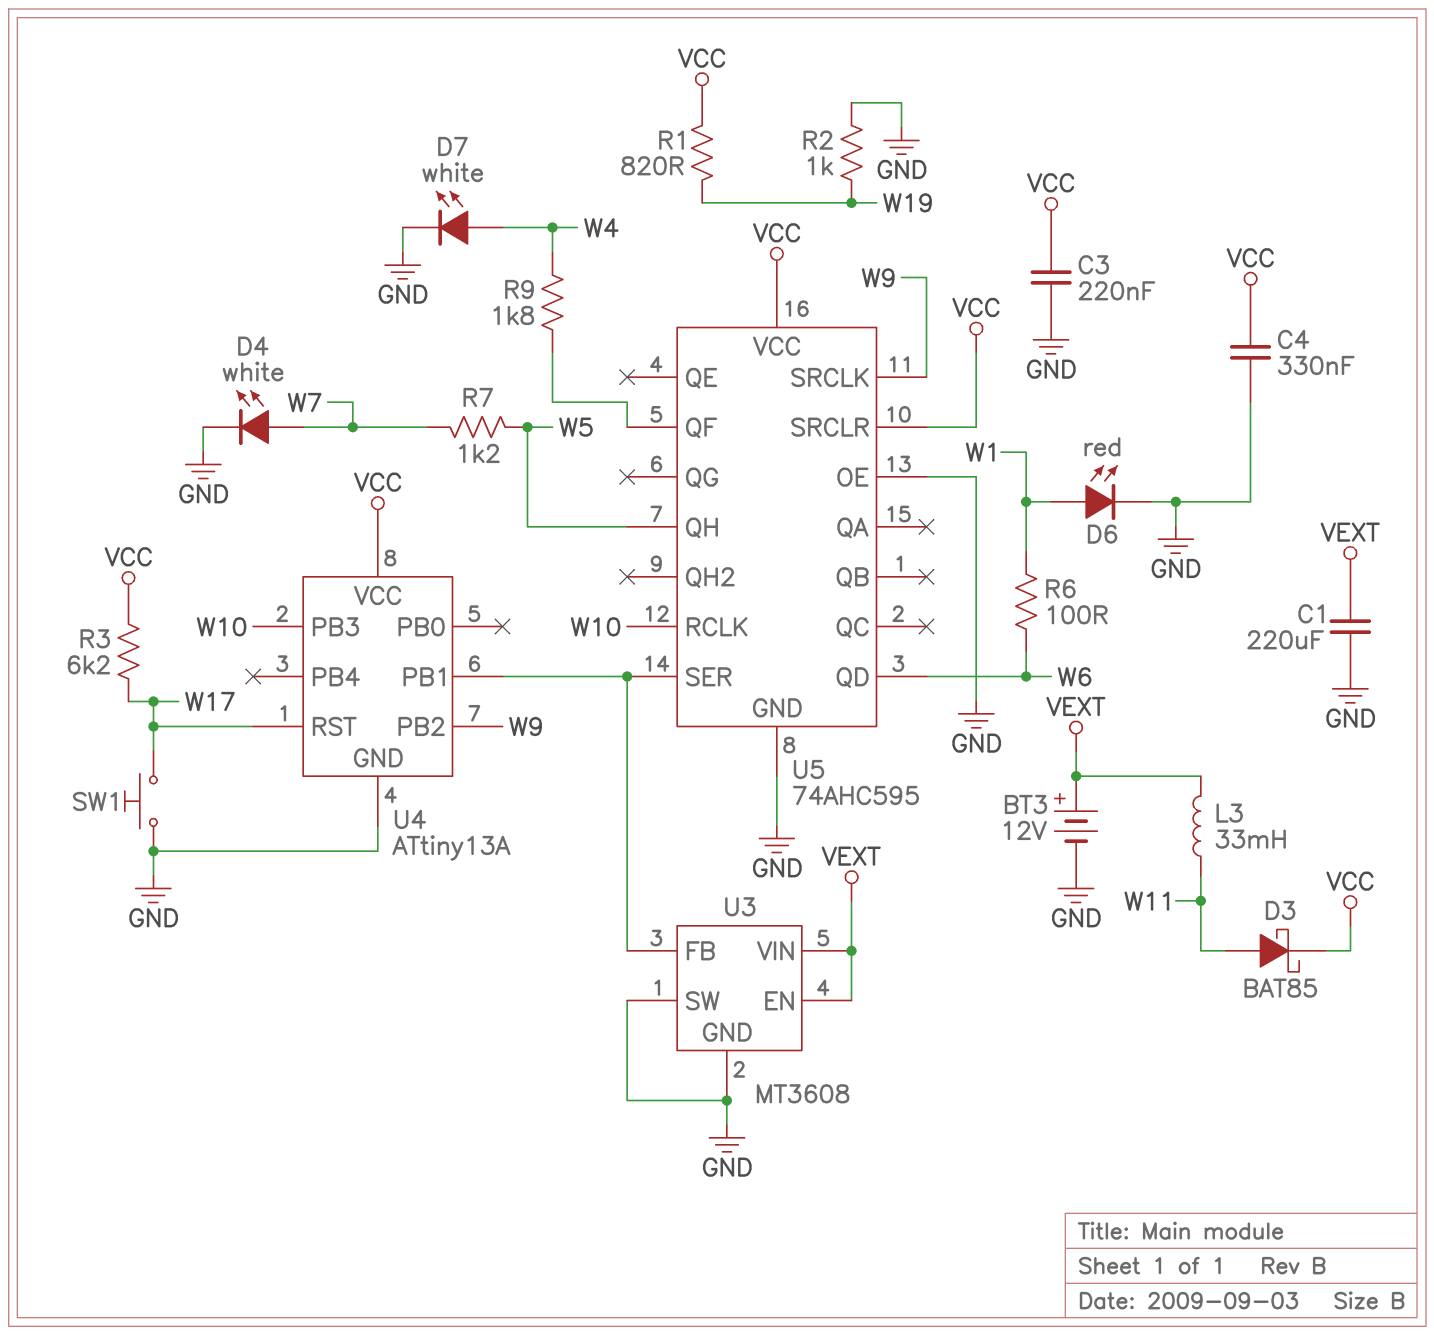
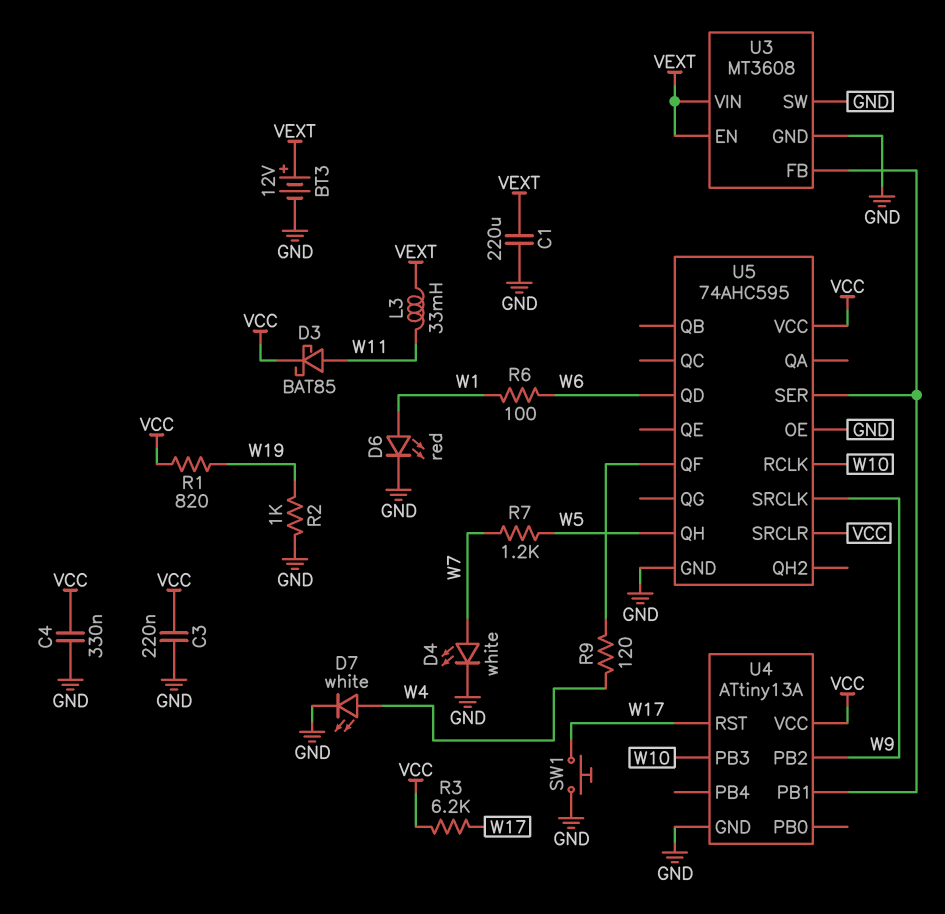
R9: 1.8k (U5/QF, W4) -> 120 (U5/QF, W4)

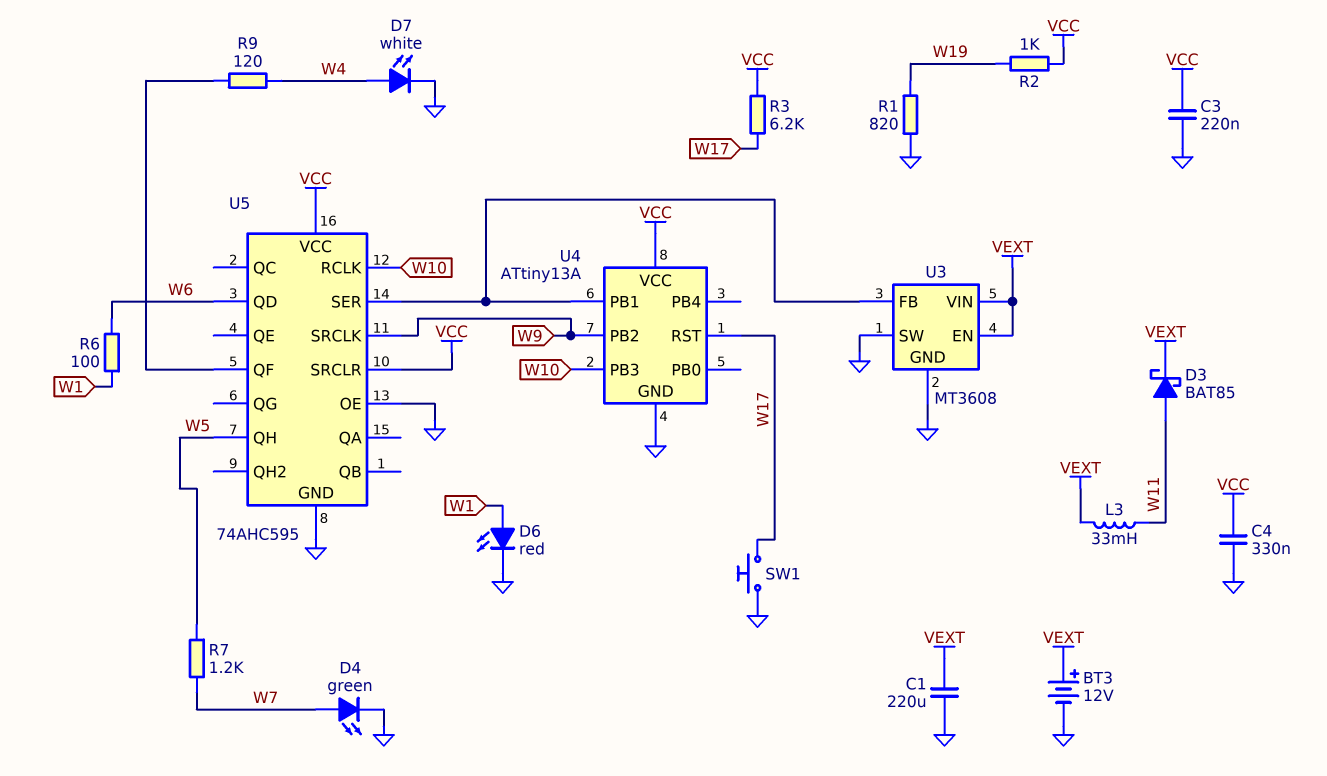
D3: schottky BAT85 (A W11, K VCC) -> schottky BAT85 (A W11, K VEXT)
D4: LED white (A W7, K GND) -> LED green (A W7, K GND)
R1: 820 (VCC, W19) -> 820 (GND, W19)
R2: 1k (GND, W19) -> 1k (VCC, W19)

